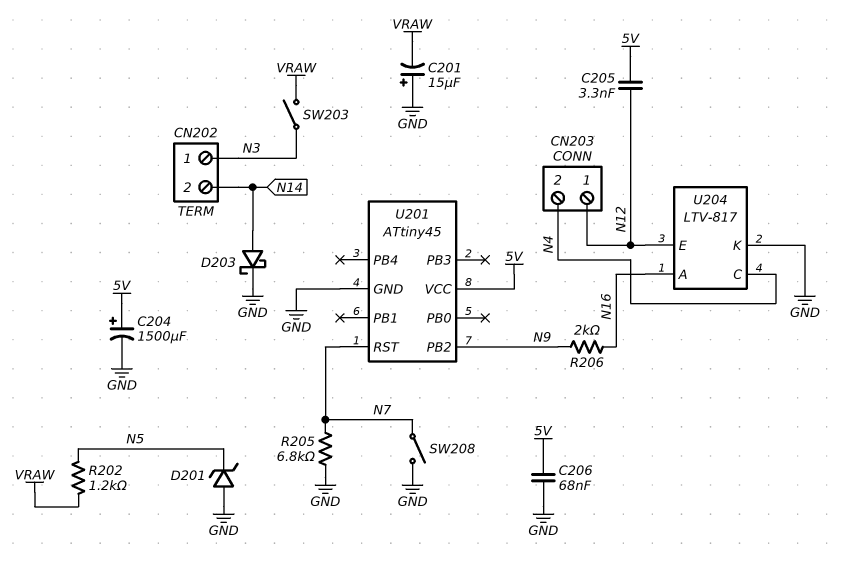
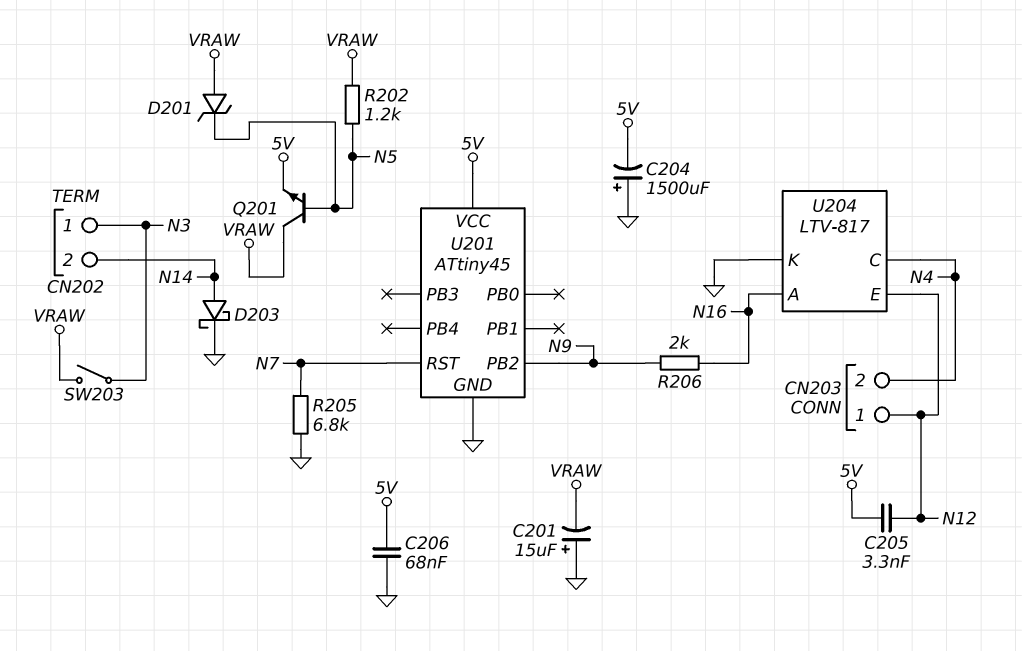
C204: 1500uF (plus 5V, minus GND) -> 1500uF (plus GND, minus 5V)
D201: zener (A GND, K N5) -> zener (A VRAW, K N5)
Q201: none -> NPN (B N5, C VRAW, E 5V)
SW208: switch (GND, N7) -> none

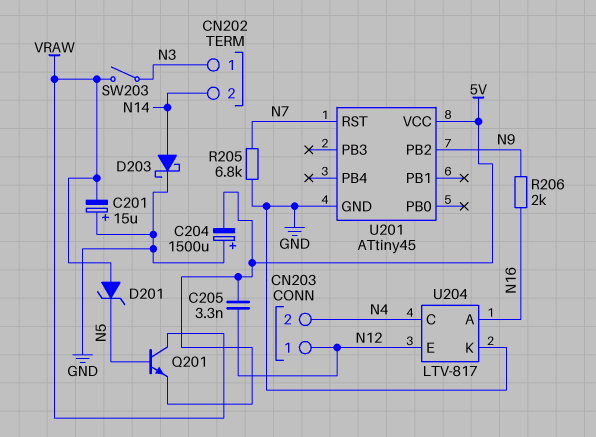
C206: 68nF (5V, GND) -> none
R202: 1.2k (N5, VRAW) -> none

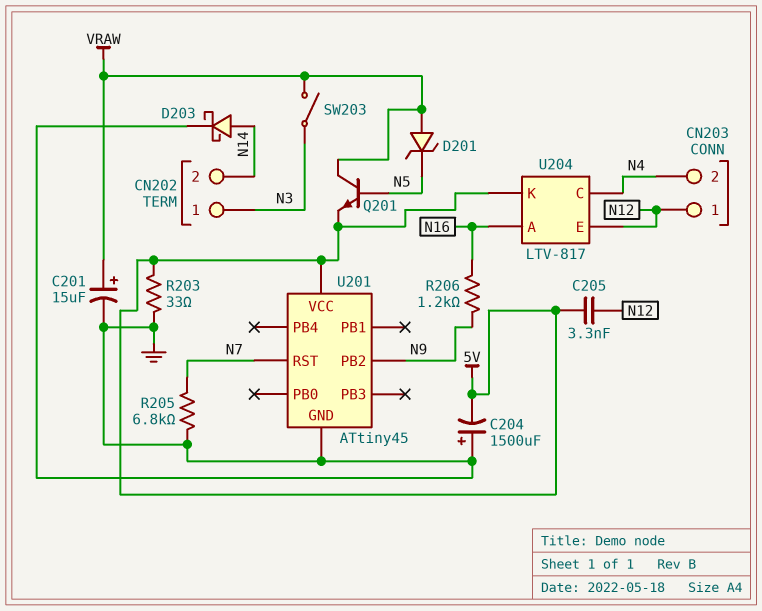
C201: 15uF (plus GND, minus VRAW) -> 15uF (plus VRAW, minus GND)
R203: none -> 33 (5V, GND)
R206: 2k (N9, N16) -> 1.2k (N9, N16)
U204 pin K: GND -> 5V

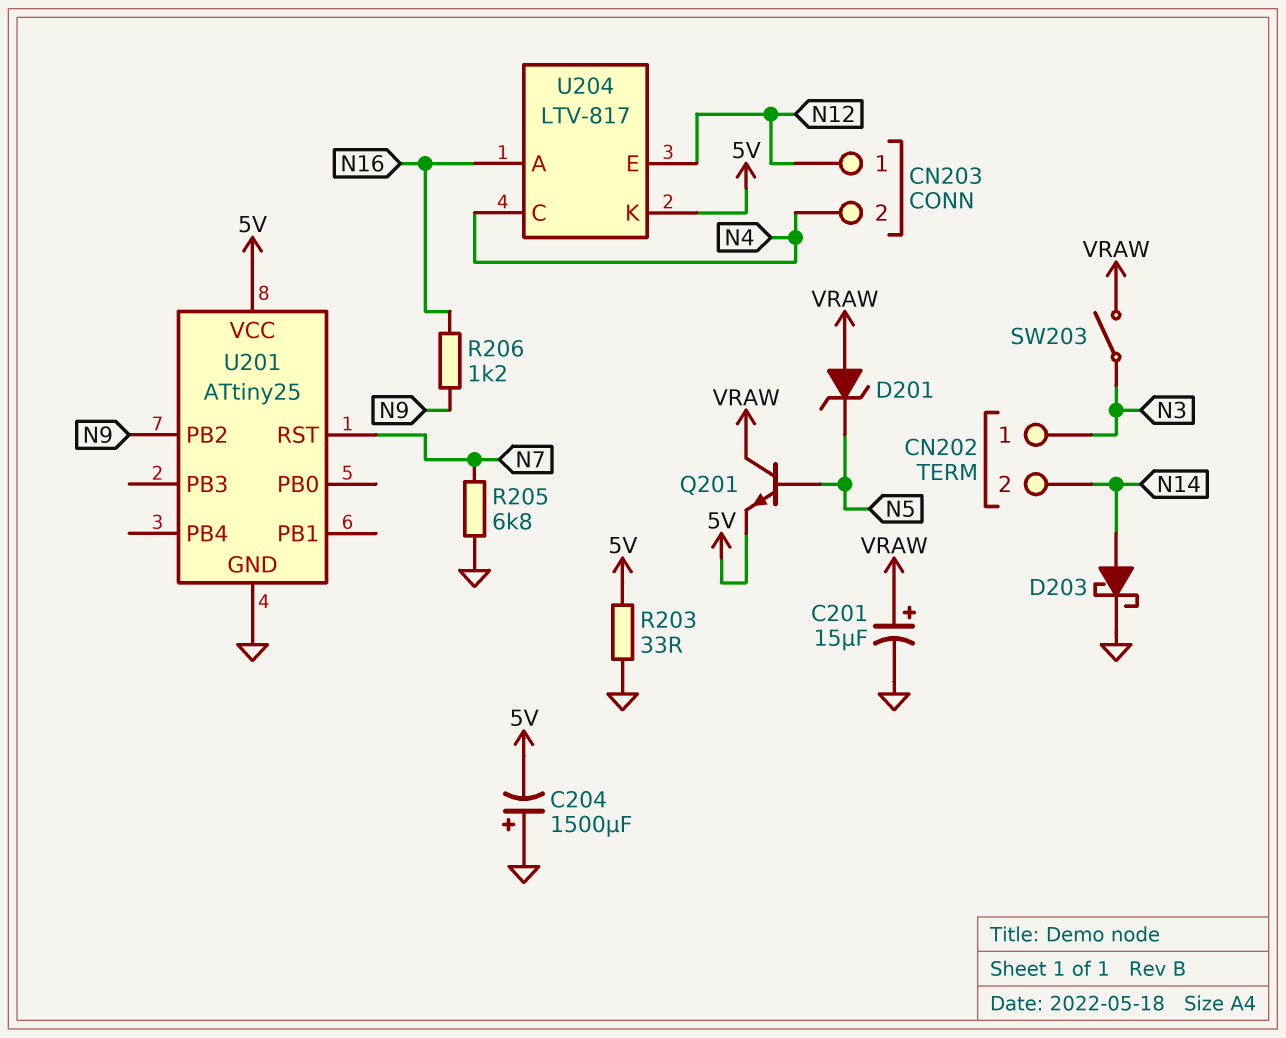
C205: 3.3nF (5V, N12) -> none
U201: ATtiny45 -> ATtiny25

